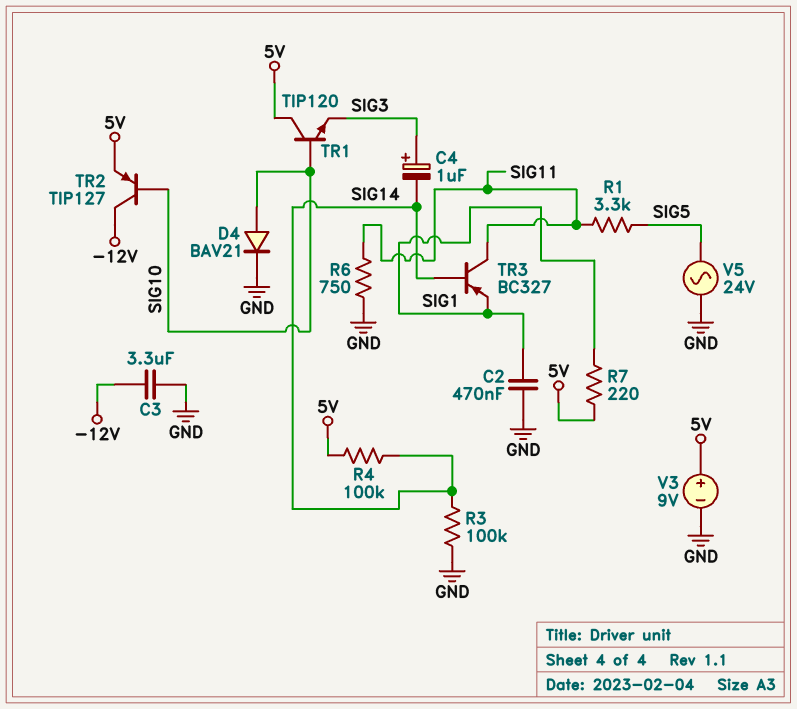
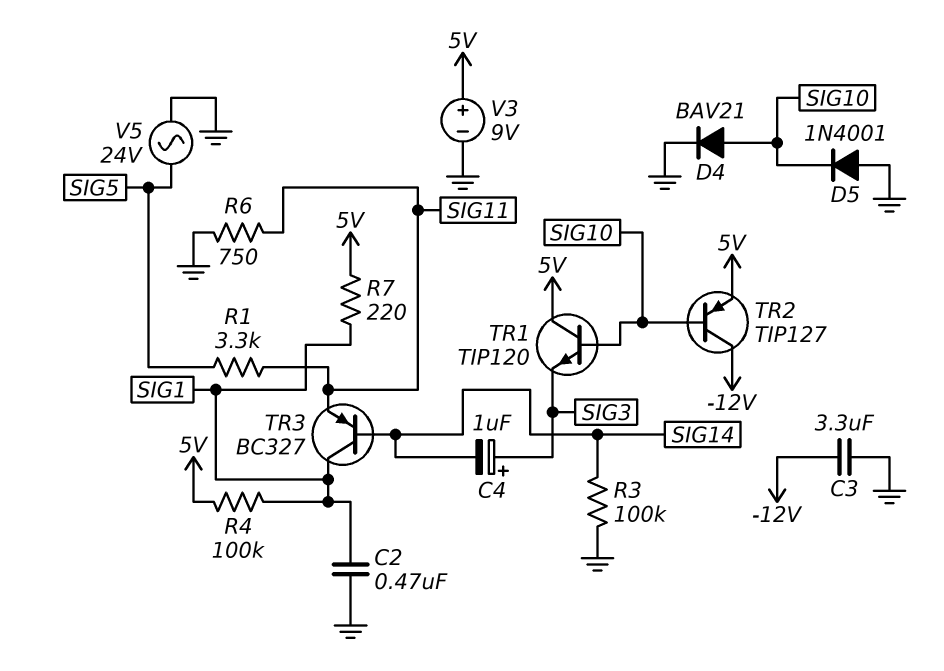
D5: none -> diode 1N4001 (A GND, K SIG10)
R4: 100k (5V, SIG14) -> 100k (5V, SIG1)
TR3: PNP BC327 (B SIG14, C SIG11, E SIG1) -> PNP BC327 (B SIG14, C SIG1, E SIG11)

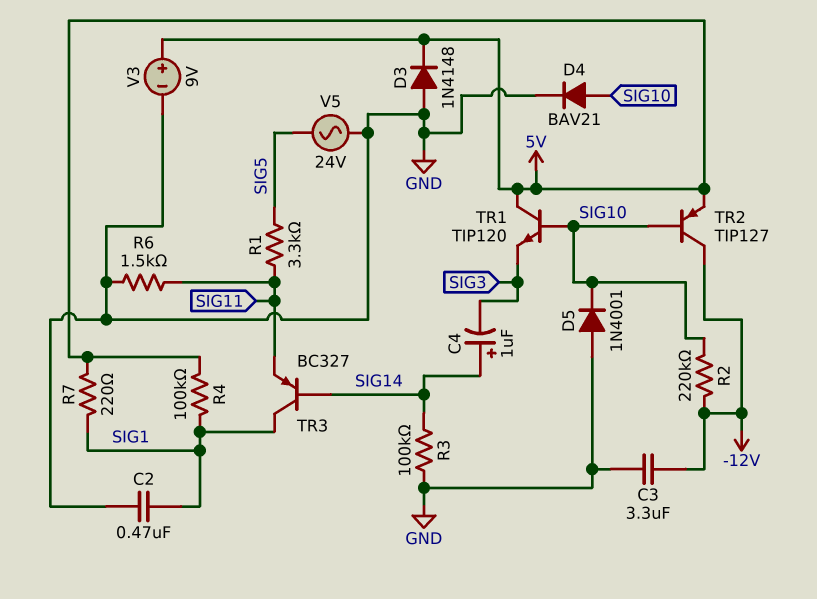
C4: 1uF (plus SIG3, minus SIG14) -> 1uF (plus SIG14, minus SIG3)
D3: none -> diode 1N4148 (A GND, K 5V)
R2: none -> 220k (-12V, SIG10)
R6: 750 (GND, SIG11) -> 1.5k (GND, SIG11)

